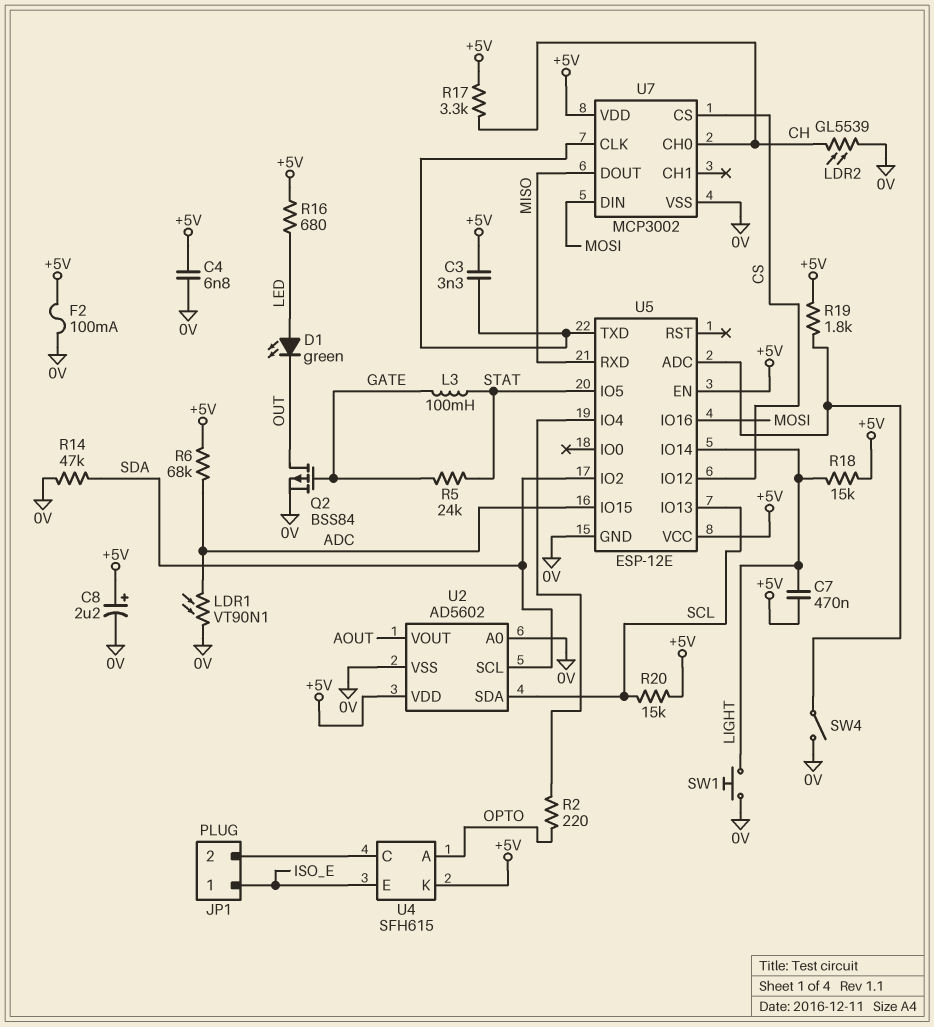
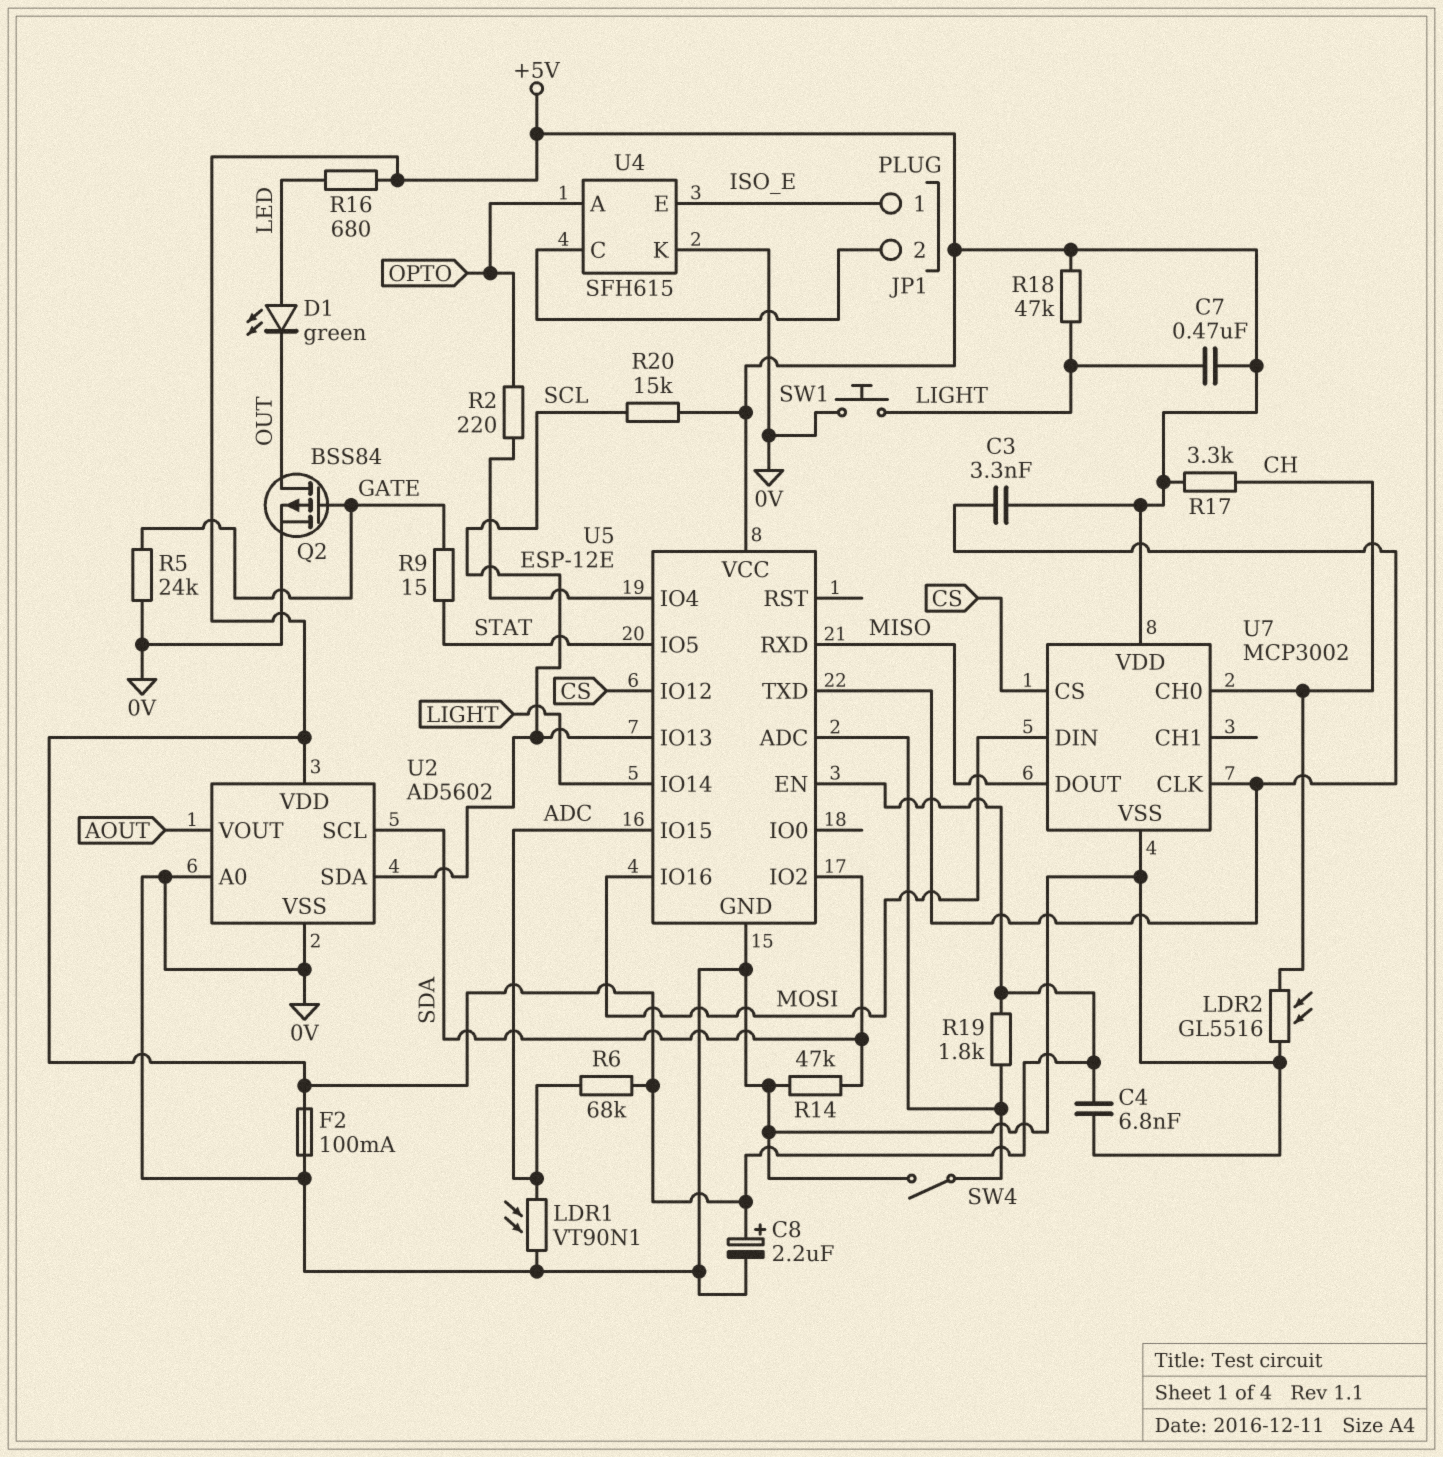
L3: 100mH (GATE, STAT) -> none
LDR2: GL5539 (0V, CH) -> GL5516 (0V, CH)
R5: 24k (GATE, STAT) -> 24k (0V, GATE)
R9: none -> 15 (GATE, STAT)
R18: 15k (+5V, LIGHT) -> 47k (+5V, LIGHT)
U4 pin K: +5V -> 0V

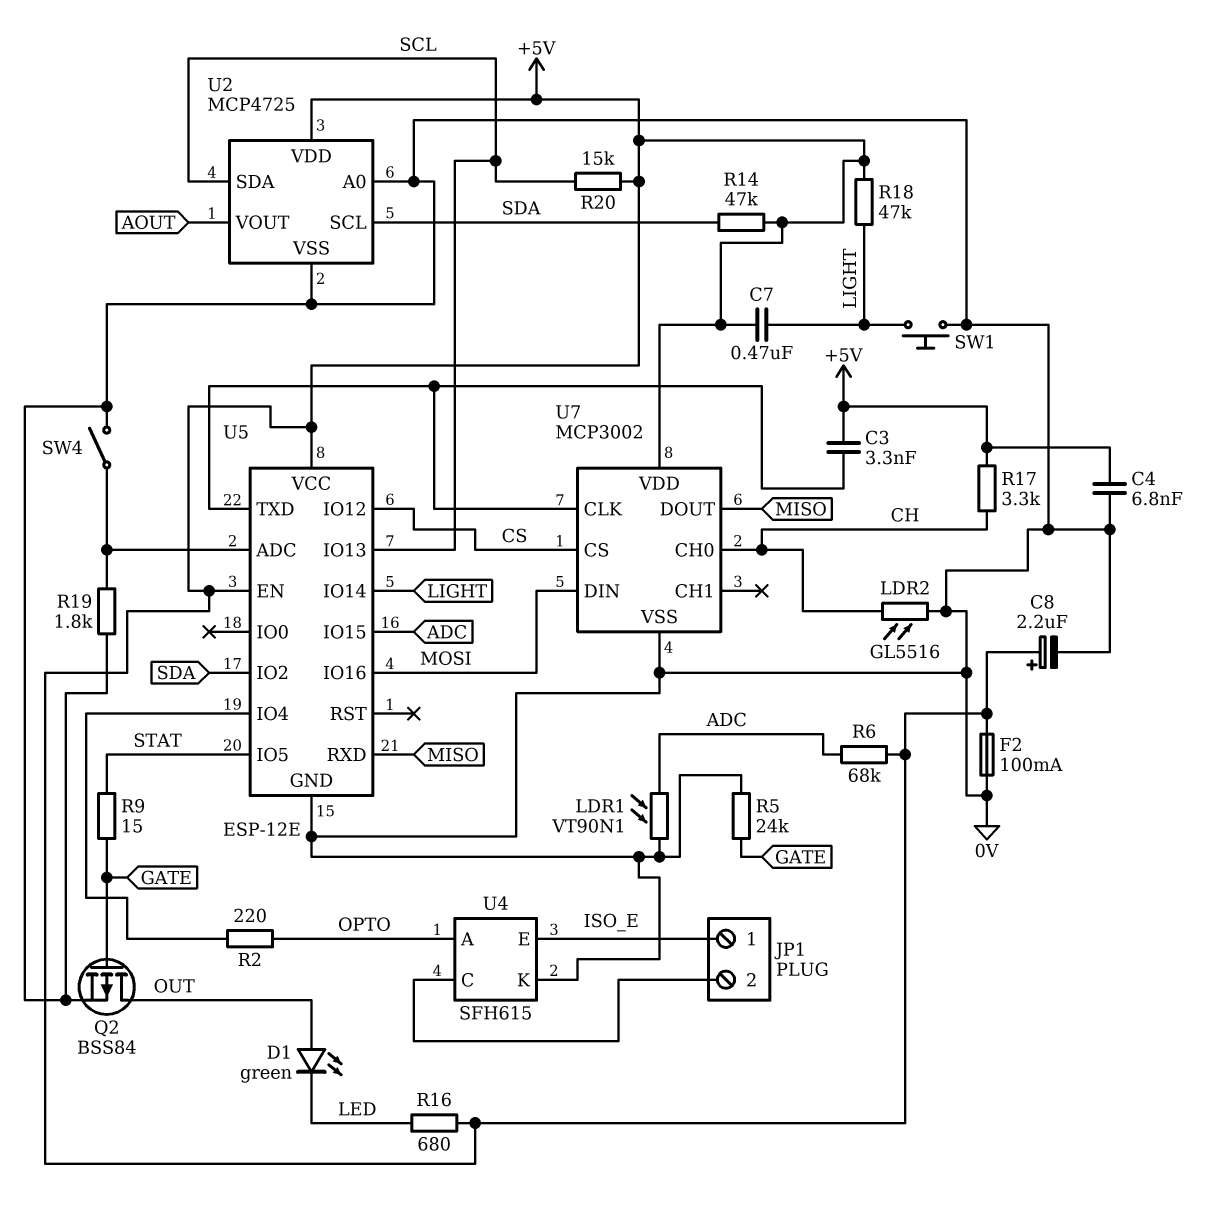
D1: LED green (A LED, K OUT) -> LED green (A OUT, K LED)
R14: 47k (0V, SDA) -> 47k (+5V, SDA)
R19: 1.8k (+5V, U5/ADC) -> 1.8k (0V, U5/ADC)
U2: AD5602 -> MCP4725

